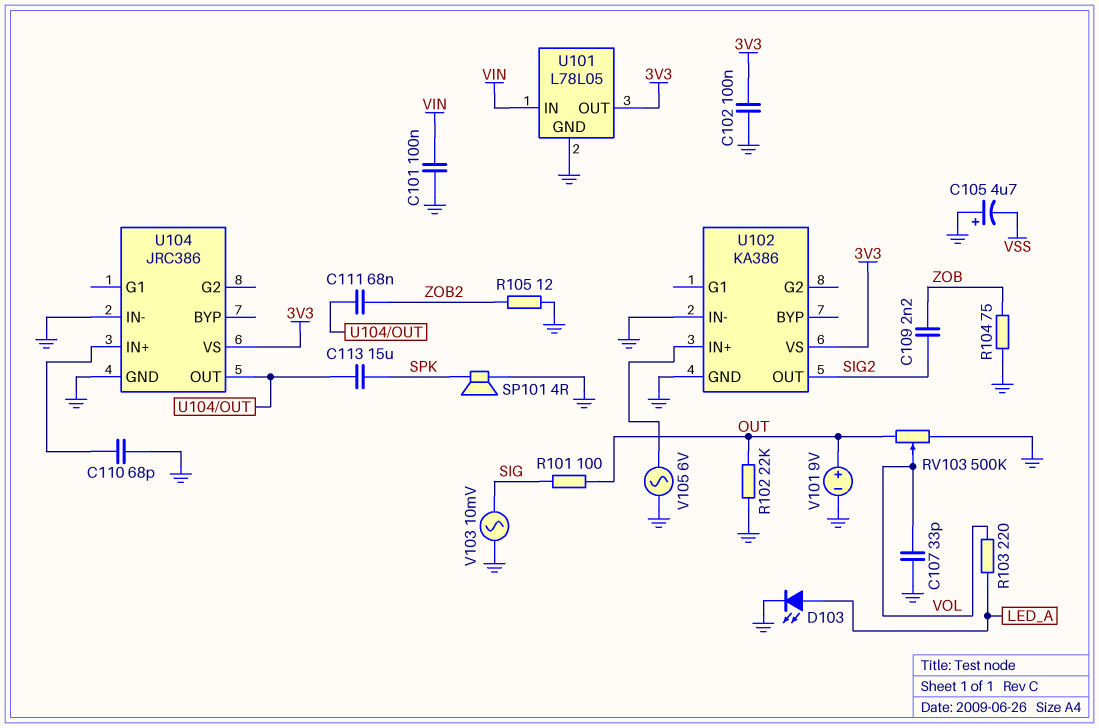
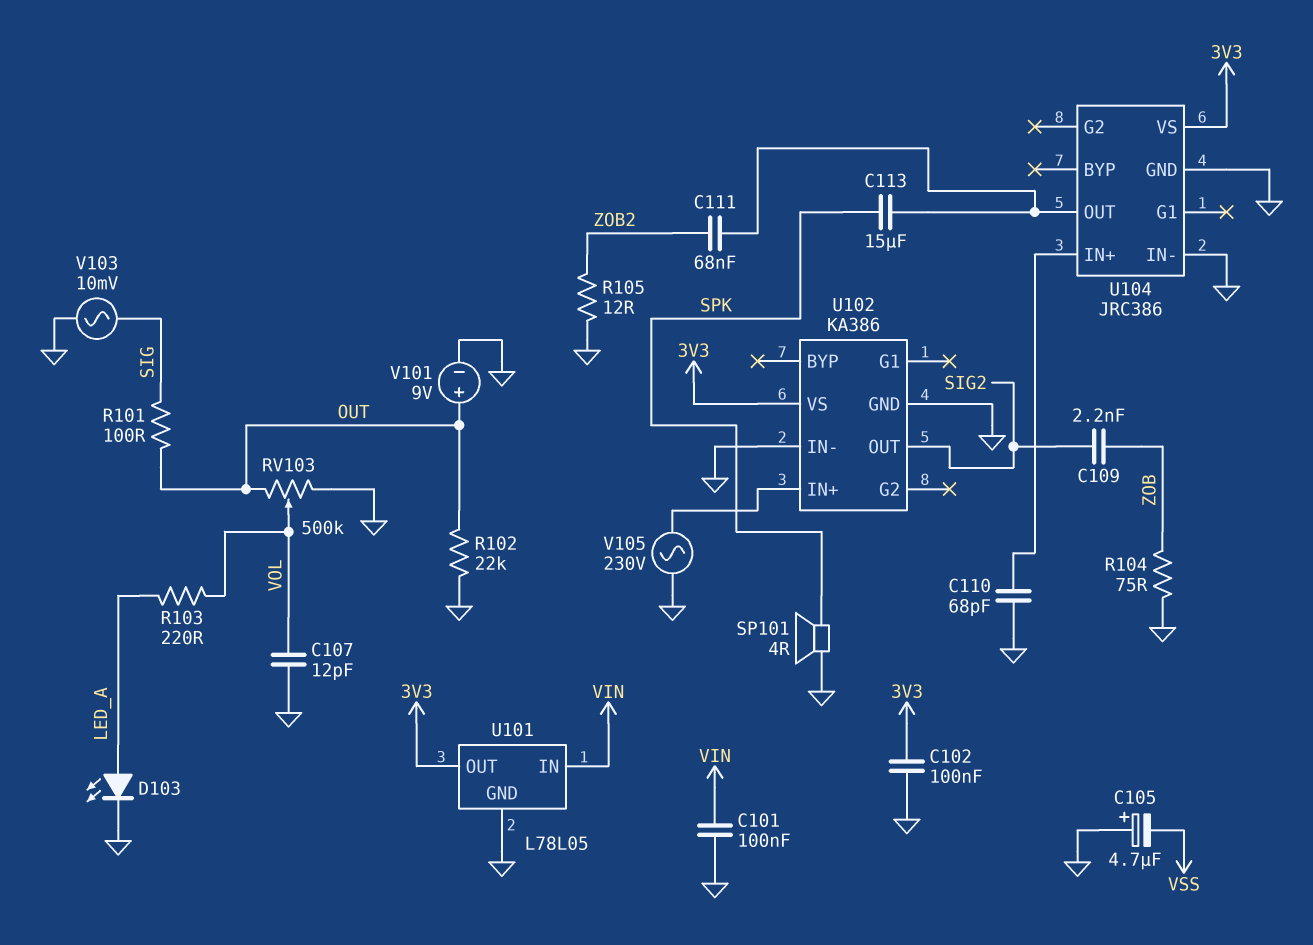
C107: 33pF (GND, VOL) -> 12pF (GND, VOL)
V105: AC 6V (GND, U102/IN+) -> AC 230V (GND, U102/IN+)

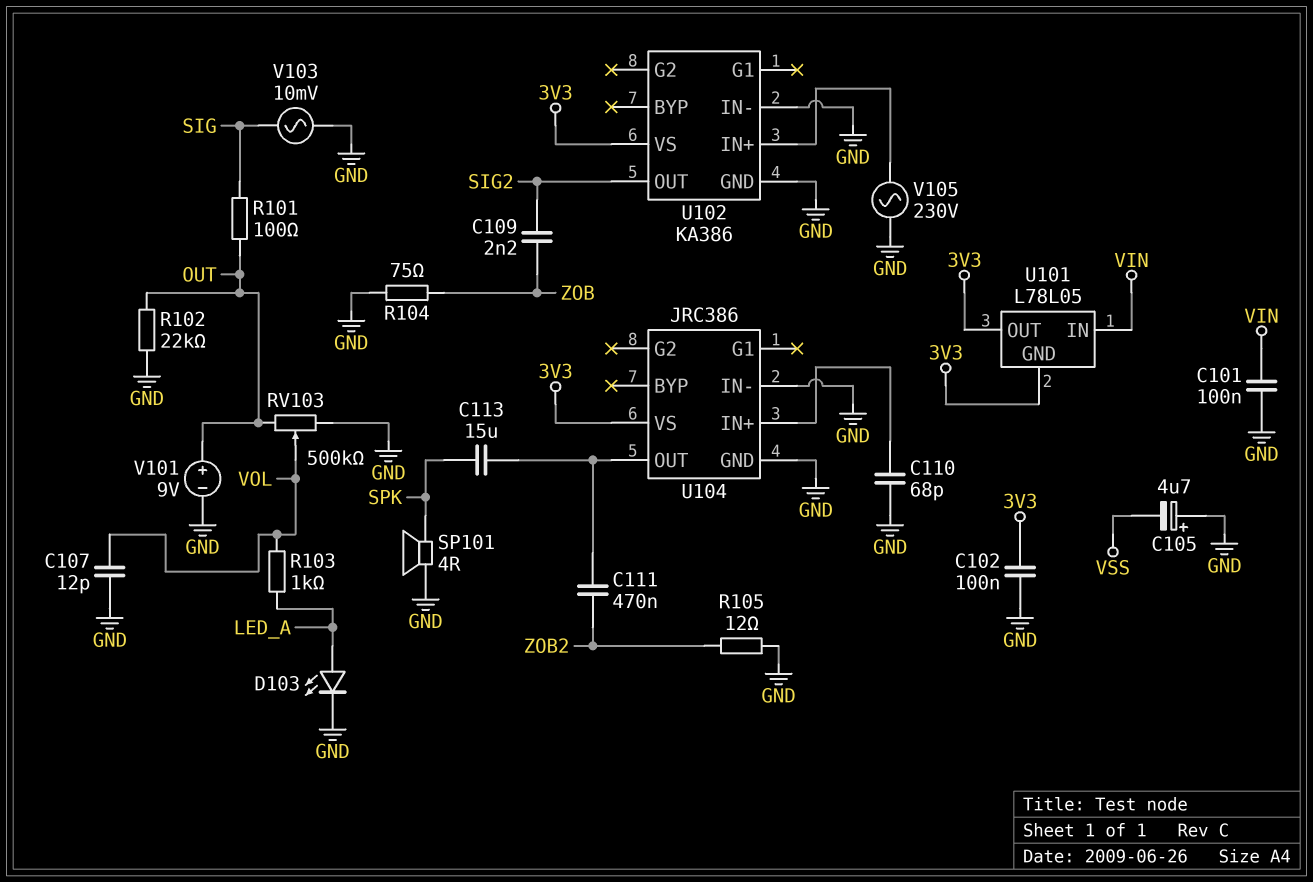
C111: 68nF (U104/OUT, ZOB2) -> 470nF (U104/OUT, ZOB2)
R103: 220 (LED_A, VOL) -> 1k (LED_A, VOL)
U101 pin GND: GND -> 3V3

